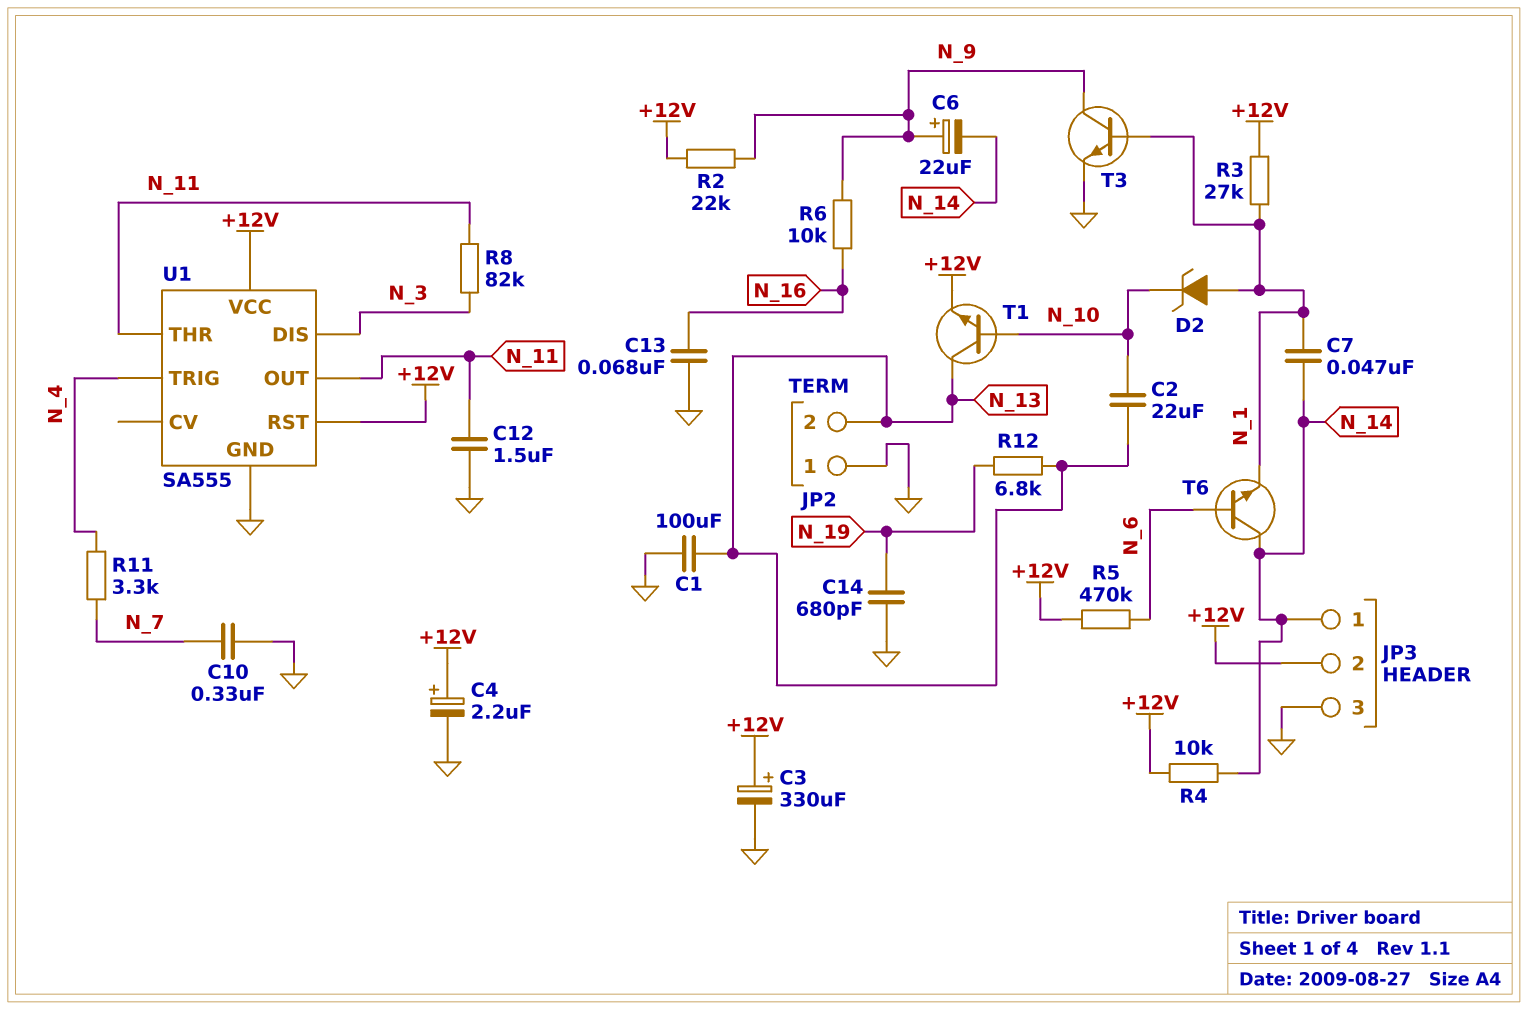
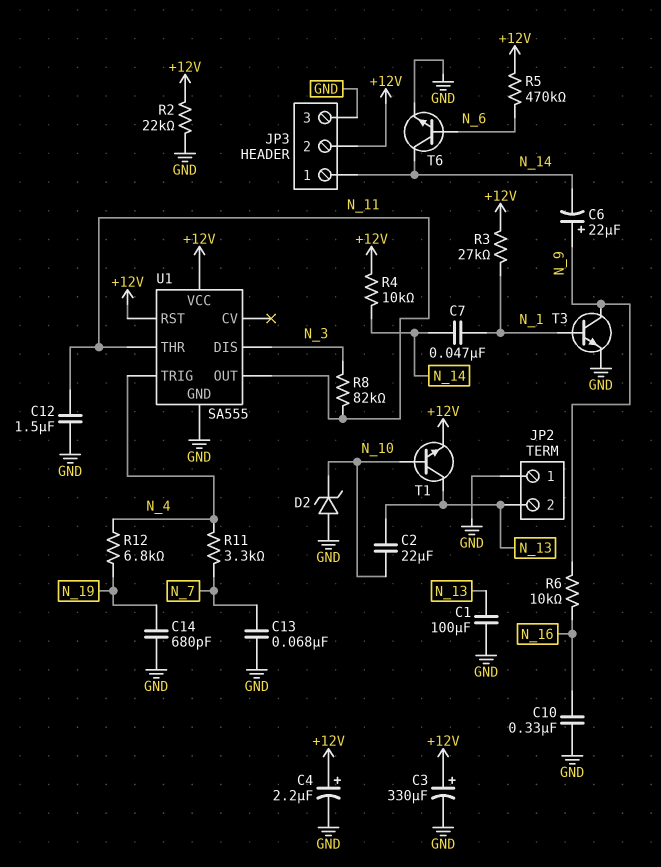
C10: 330nF (GND, N_7) -> 330nF (GND, N_16)
C13: 68nF (GND, N_16) -> 68nF (GND, N_7)
D2: zener (A N_1, K N_10) -> zener (A GND, K N_10)
R2: 22k (+12V, N_9) -> 22k (+12V, GND)
R12: 6.8k (N_13, N_19) -> 6.8k (N_4, N_19)
T6: NPN (B N_6, C N_14, E N_1) -> NPN (B N_6, C N_14, E GND)

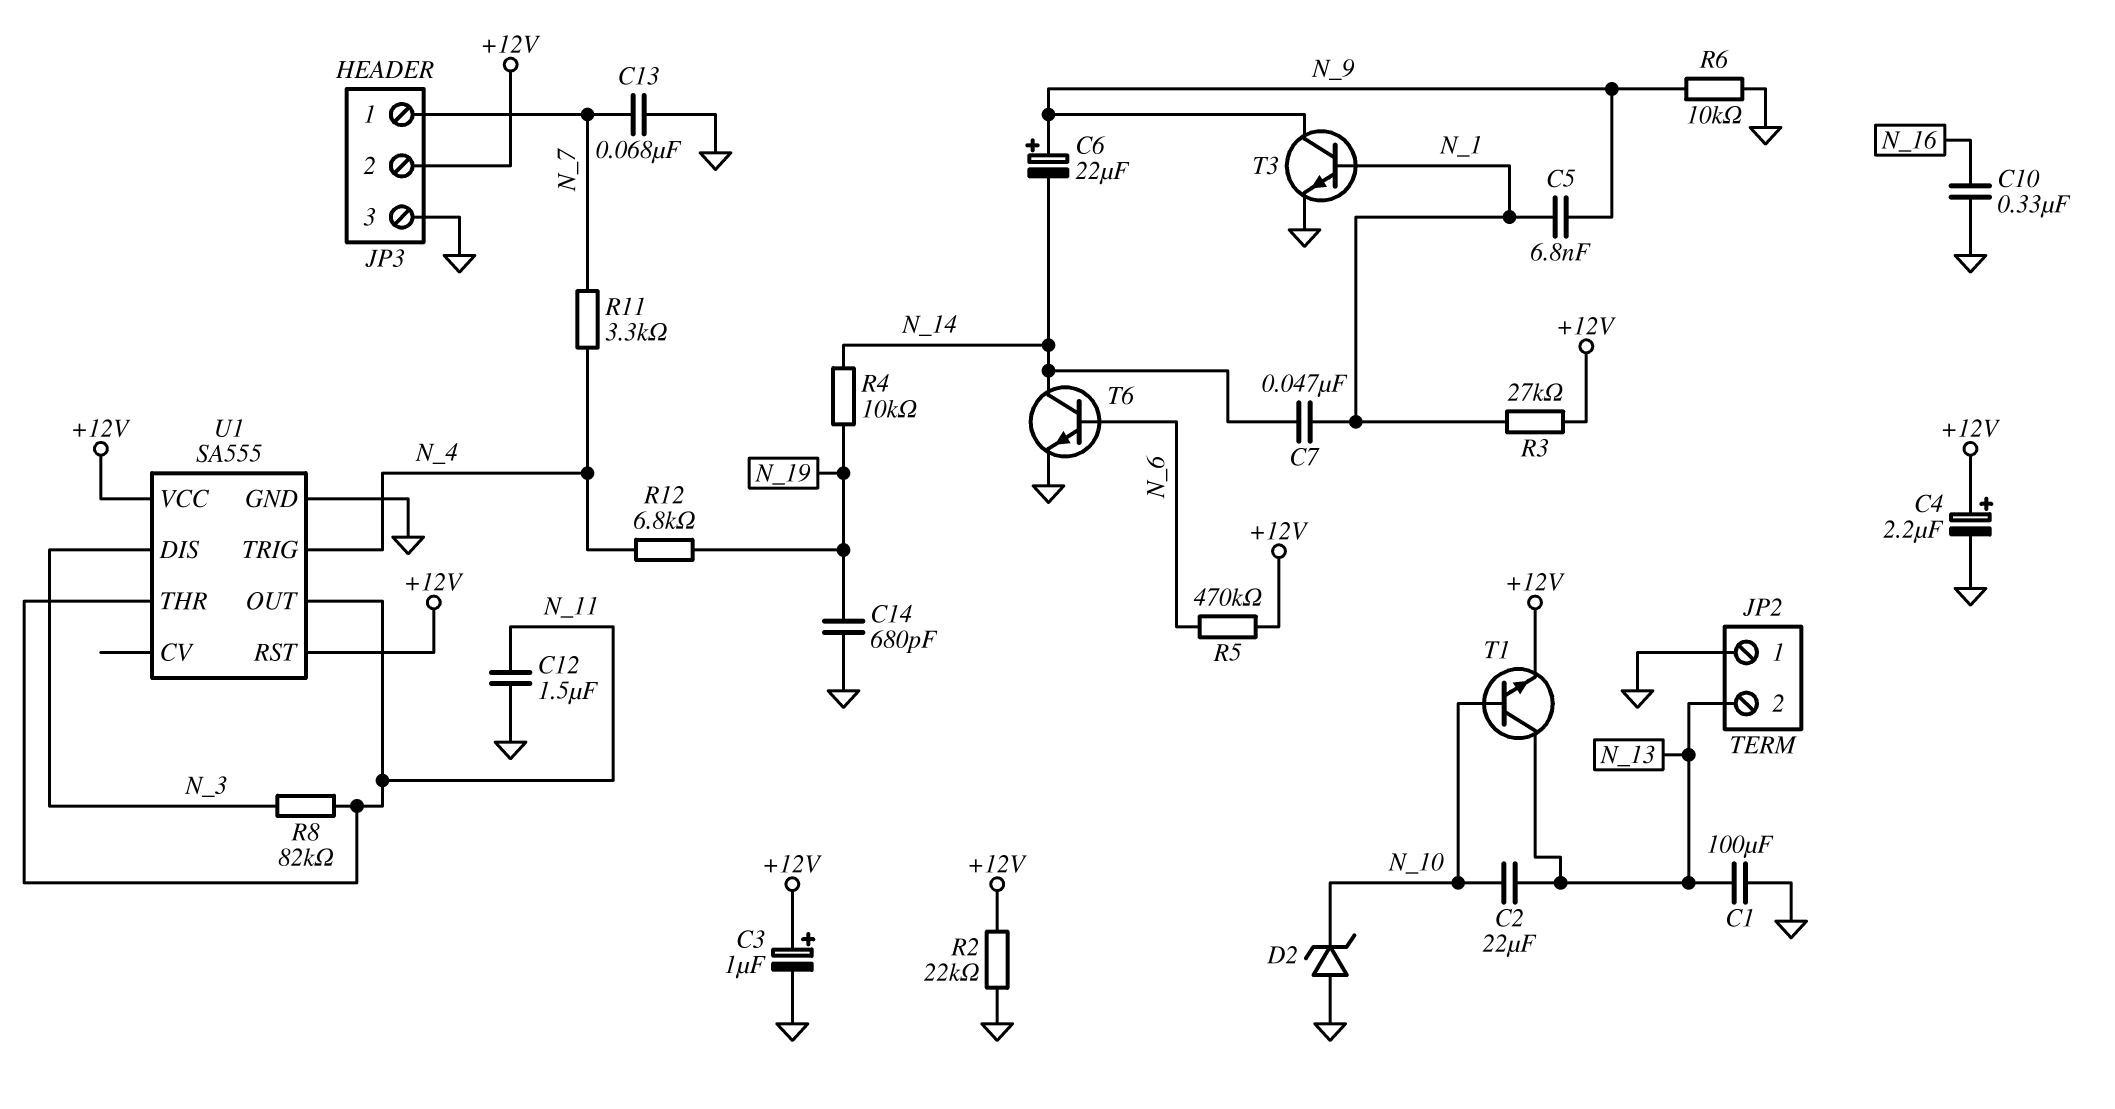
C3: 330uF (plus +12V, minus GND) -> 1uF (plus +12V, minus GND)
C5: none -> 6.8nF (N_1, N_9)
JP3 pin 1: N_14 -> N_7
R4: 10k (+12V, N_14) -> 10k (N_14, N_19)
R6: 10k (N_9, N_16) -> 10k (GND, N_9)

